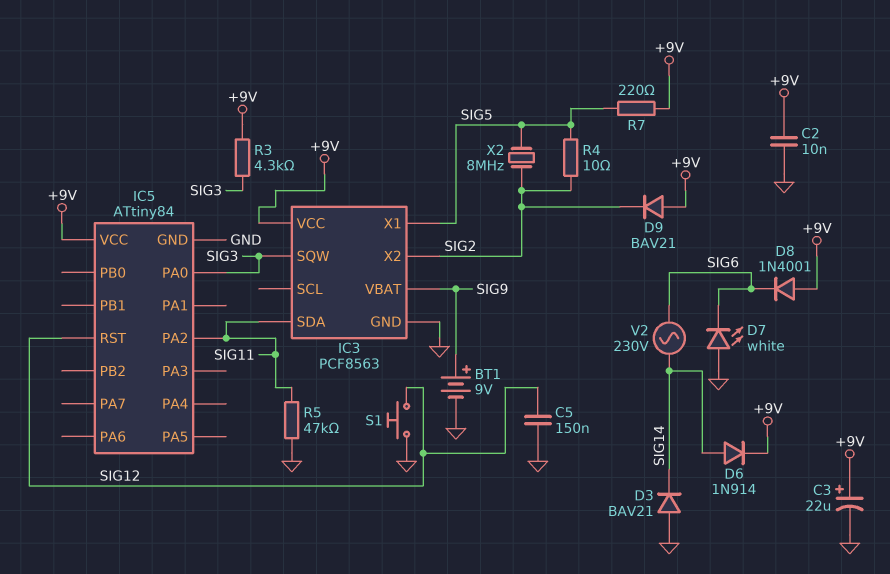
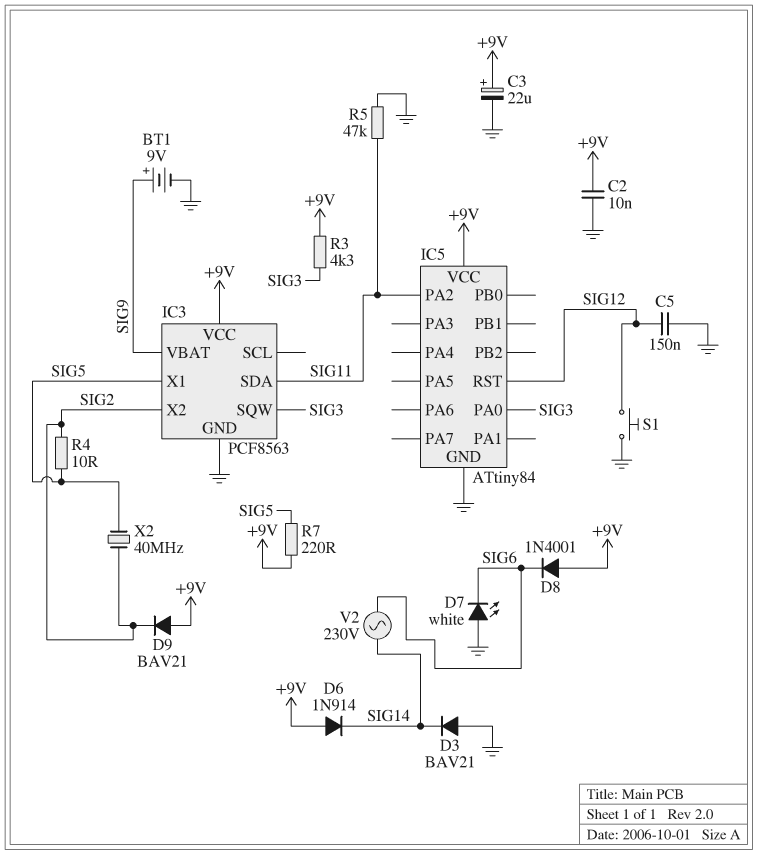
D6: diode 1N914 (A SIG14, K +9V) -> diode 1N914 (A +9V, K SIG14)
X2: 8MHz (SIG2, SIG5) -> 40MHz (SIG2, SIG5)

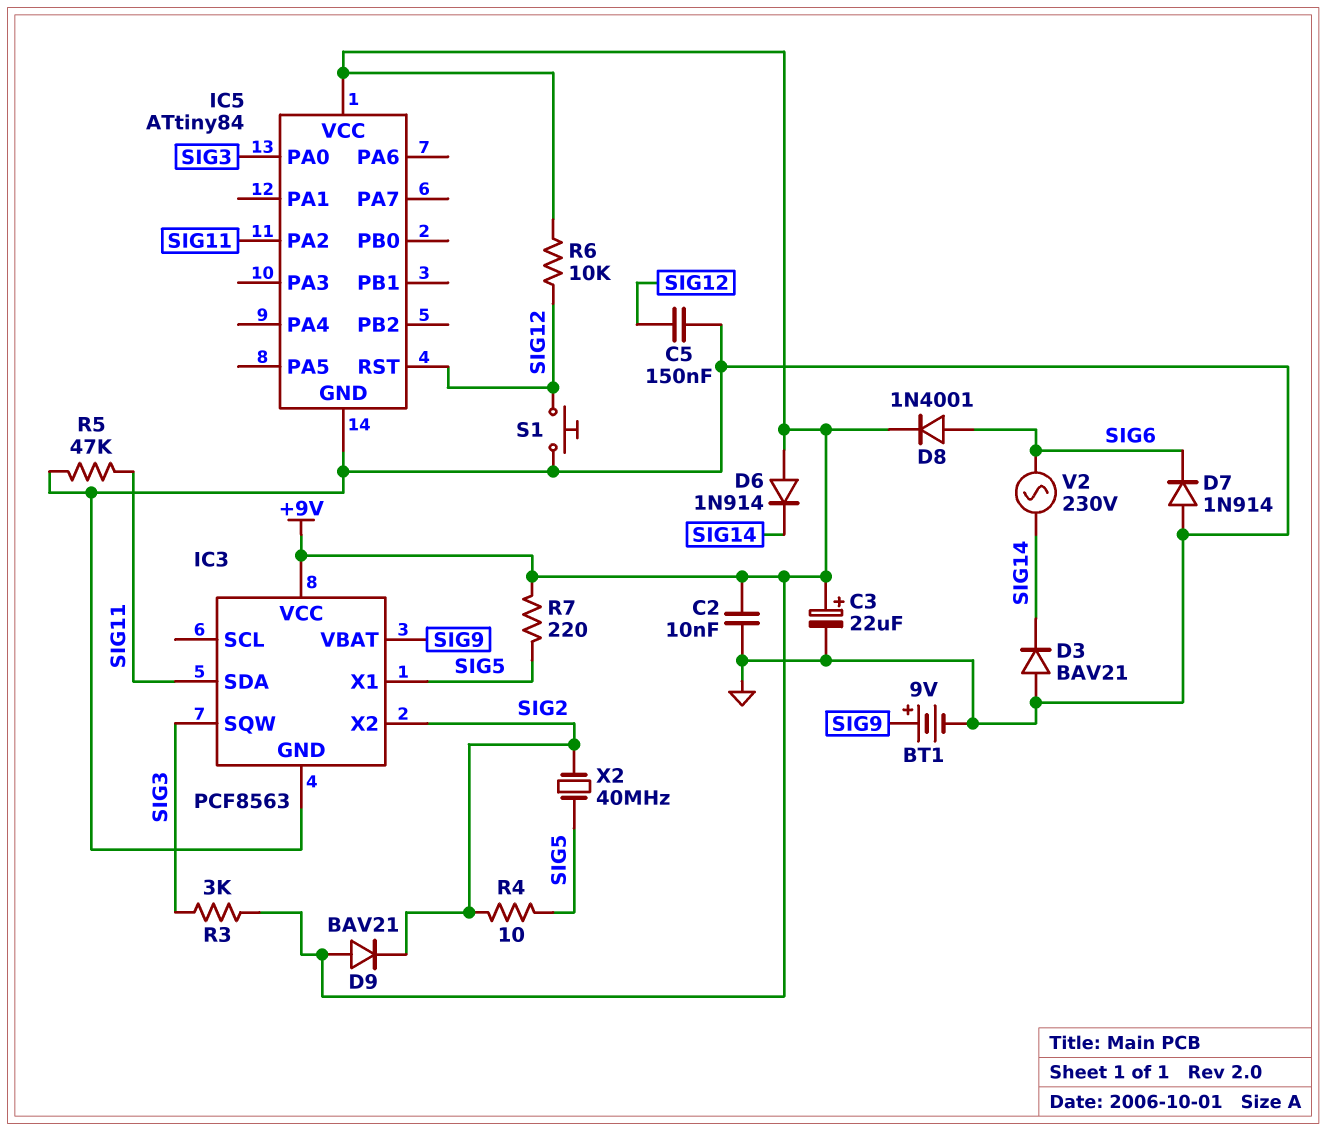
D7: LED white (A GND, K SIG6) -> diode 1N914 (A GND, K SIG6)
D8: diode 1N4001 (A +9V, K SIG6) -> diode 1N4001 (A SIG6, K +9V)
R3: 4.3k (+9V, SIG3) -> 3k (+9V, SIG3)
R6: none -> 10k (+9V, SIG12)

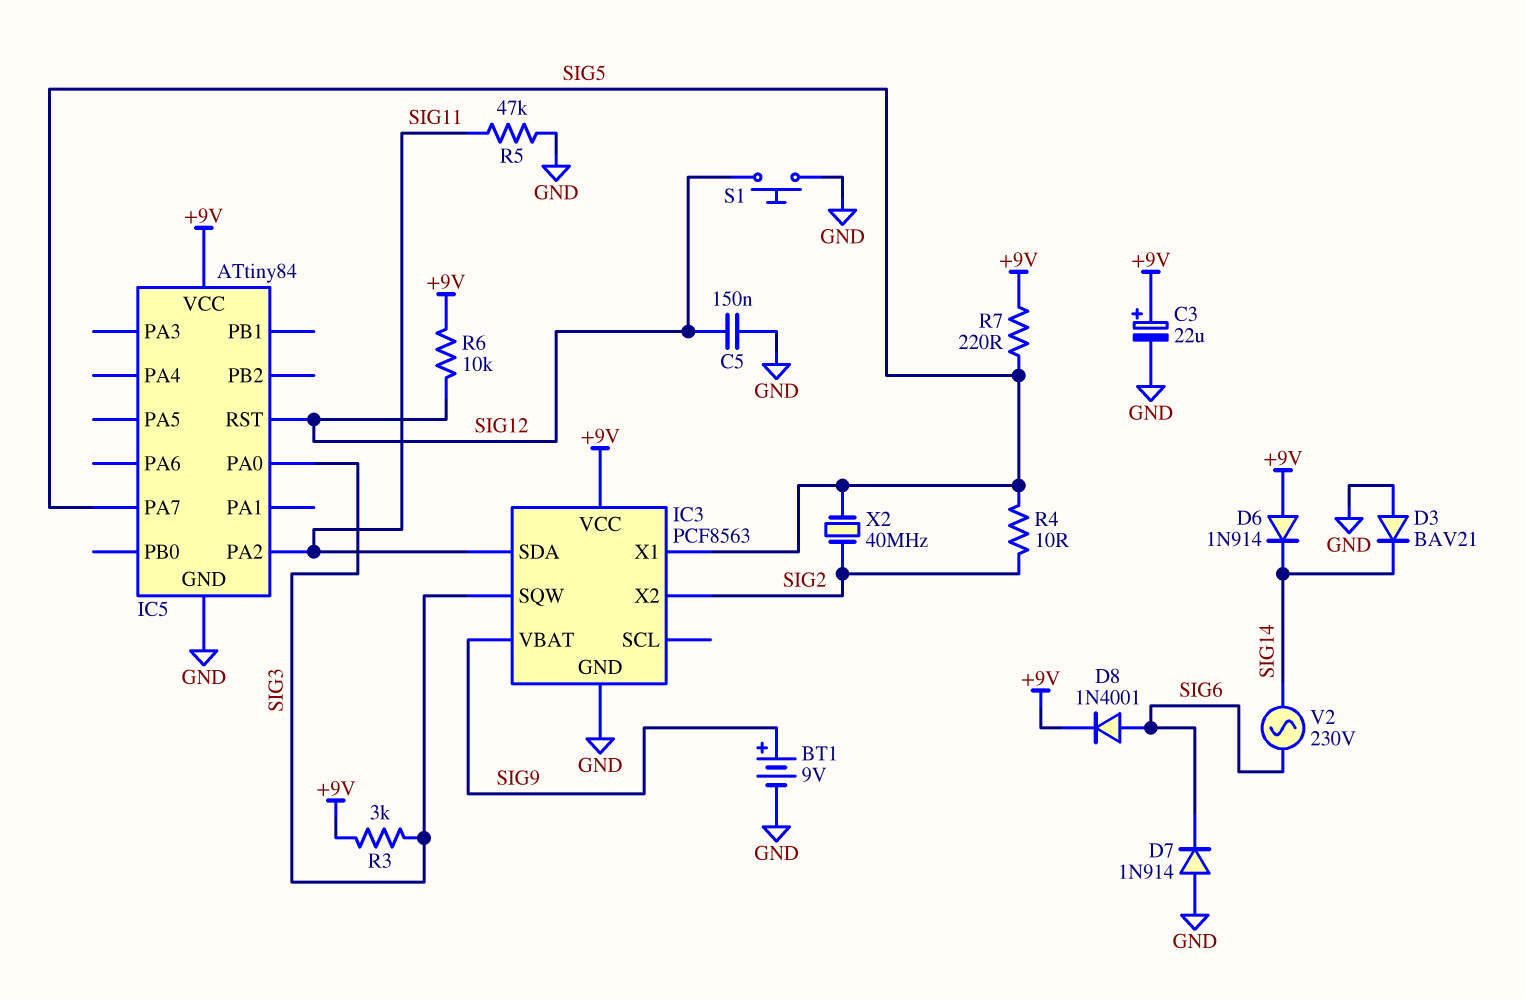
C2: 10nF (+9V, GND) -> none
D9: diode BAV21 (A +9V, K SIG2) -> none
IC5 pin PA7: none -> SIG5

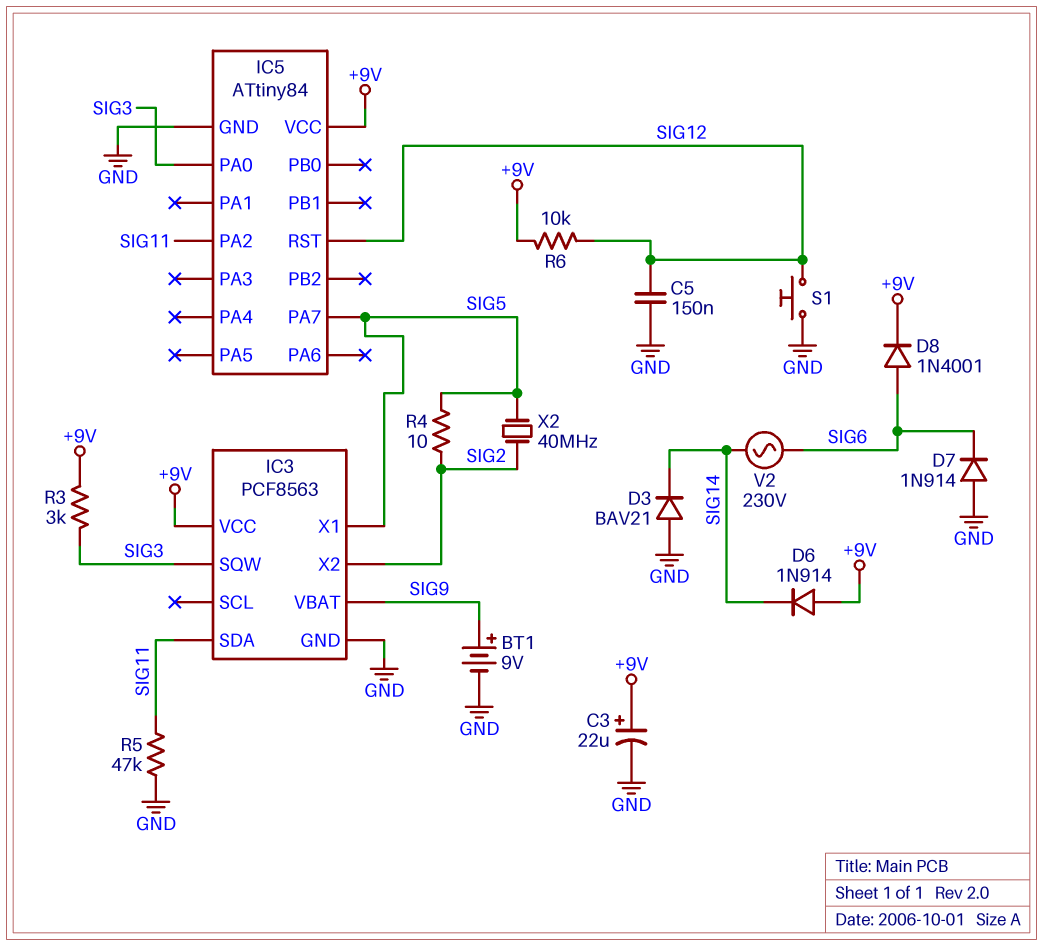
R7: 220 (+9V, SIG5) -> none

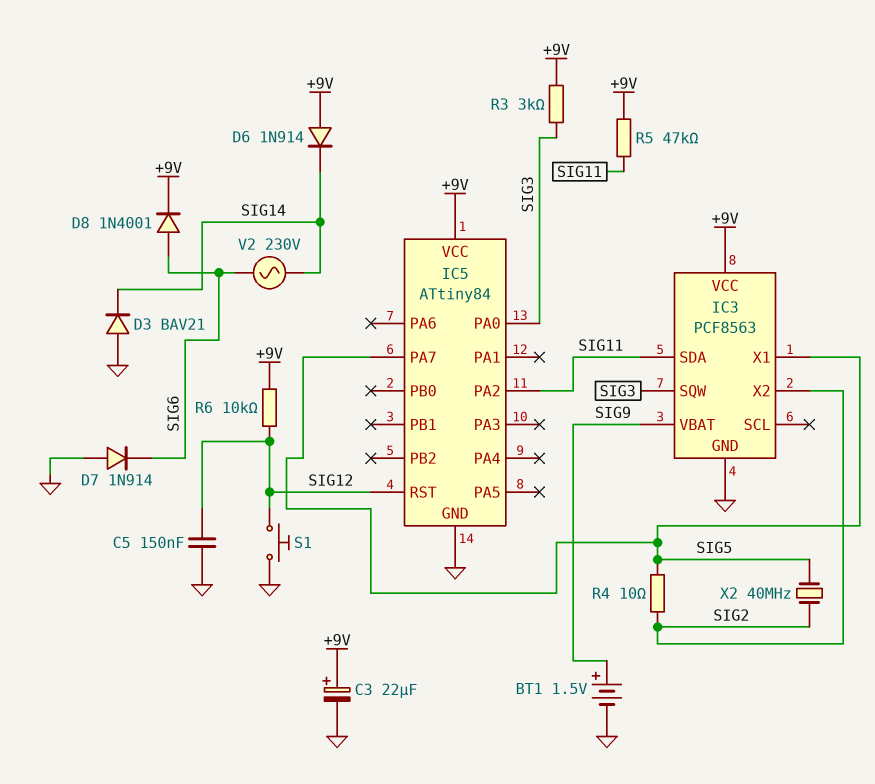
BT1: 9V (plus SIG9, minus GND) -> 1.5V (plus SIG9, minus GND)
R5: 47k (GND, SIG11) -> 47k (+9V, SIG11)

